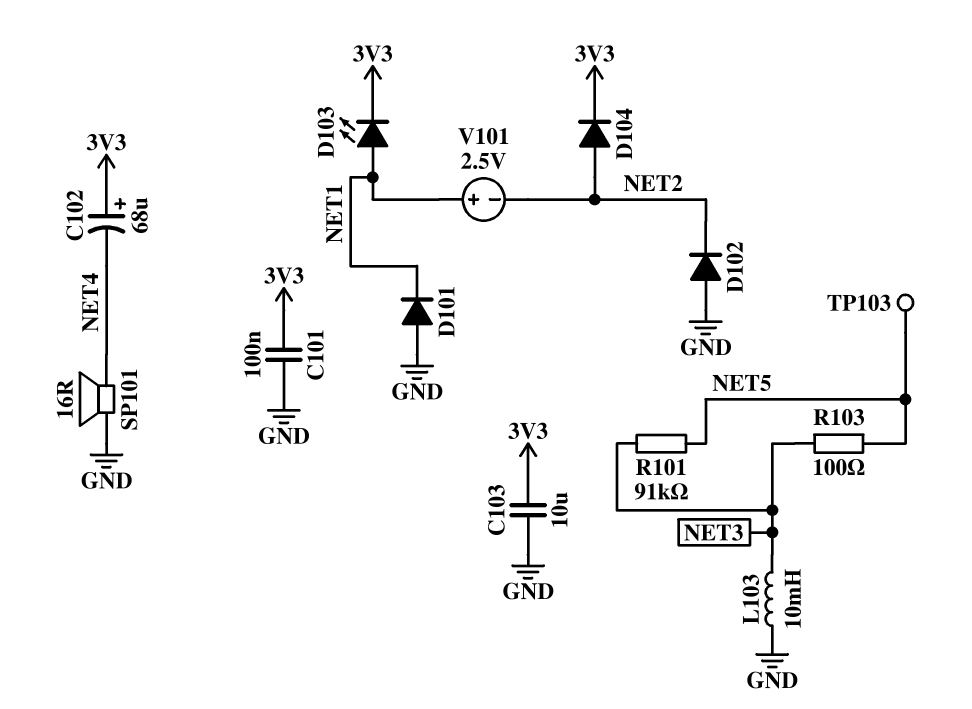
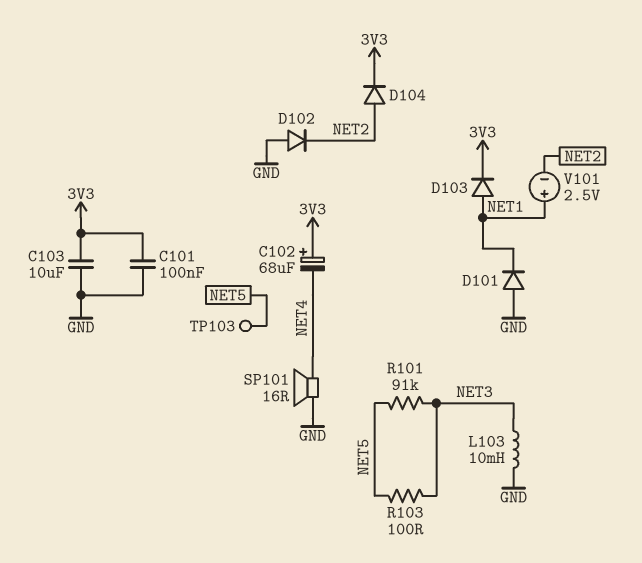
D103: LED (A NET1, K 3V3) -> diode (A NET1, K 3V3)

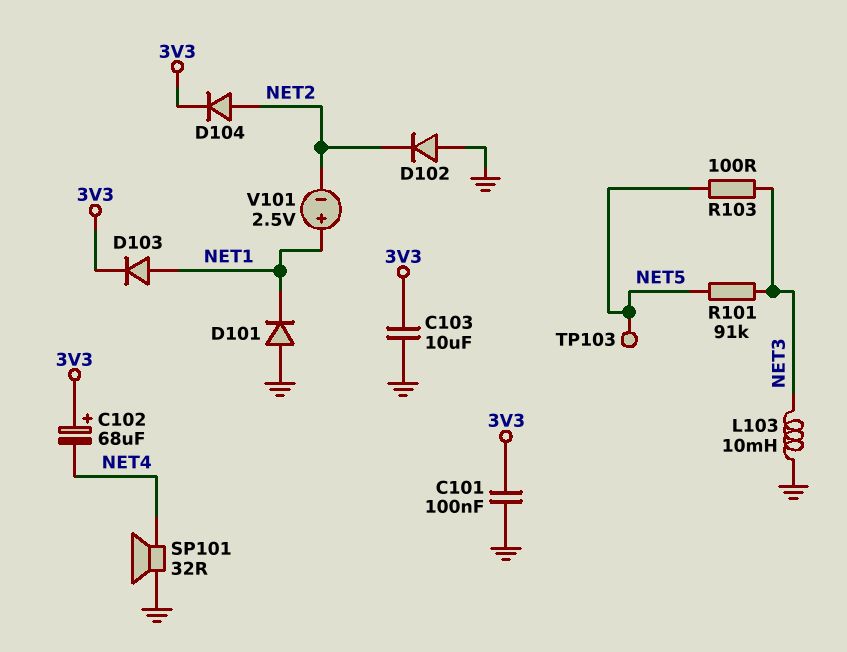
SP101: speaker 16R (GND, NET4) -> speaker 32R (GND, NET4)

